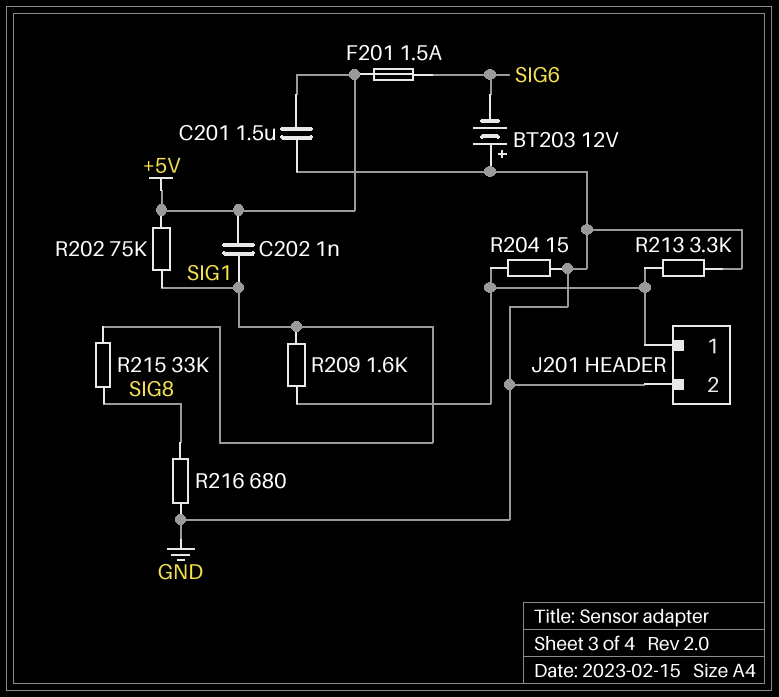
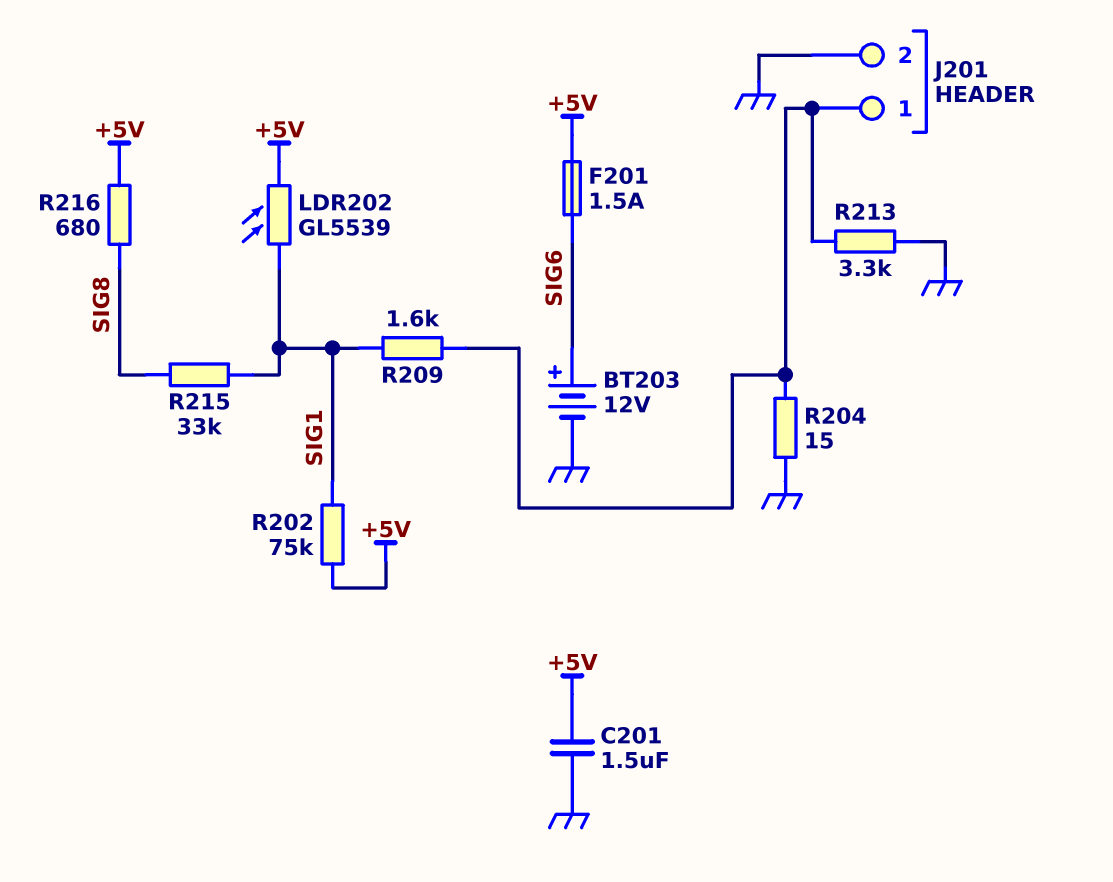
BT203: 12V (plus GND, minus SIG6) -> 12V (plus SIG6, minus GND)
C202: 1nF (+5V, SIG1) -> none
LDR202: none -> GL5539 (+5V, SIG1)
R216: 680 (GND, SIG8) -> 680 (+5V, SIG8)

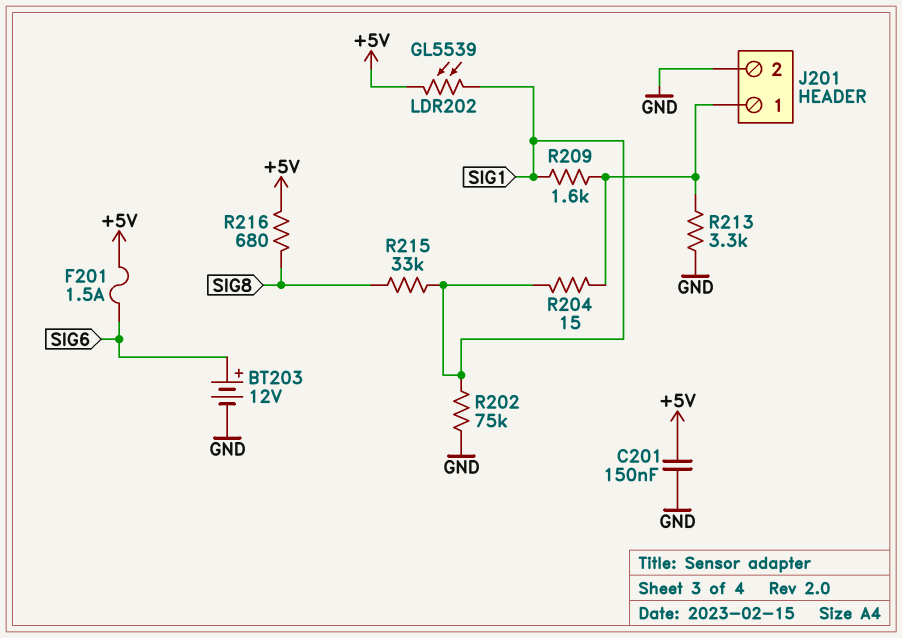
C201: 1.5uF (+5V, GND) -> 150nF (+5V, GND)
R202: 75k (+5V, SIG1) -> 75k (GND, SIG1)
R204: 15 (GND, J201/1) -> 15 (J201/1, SIG1)

